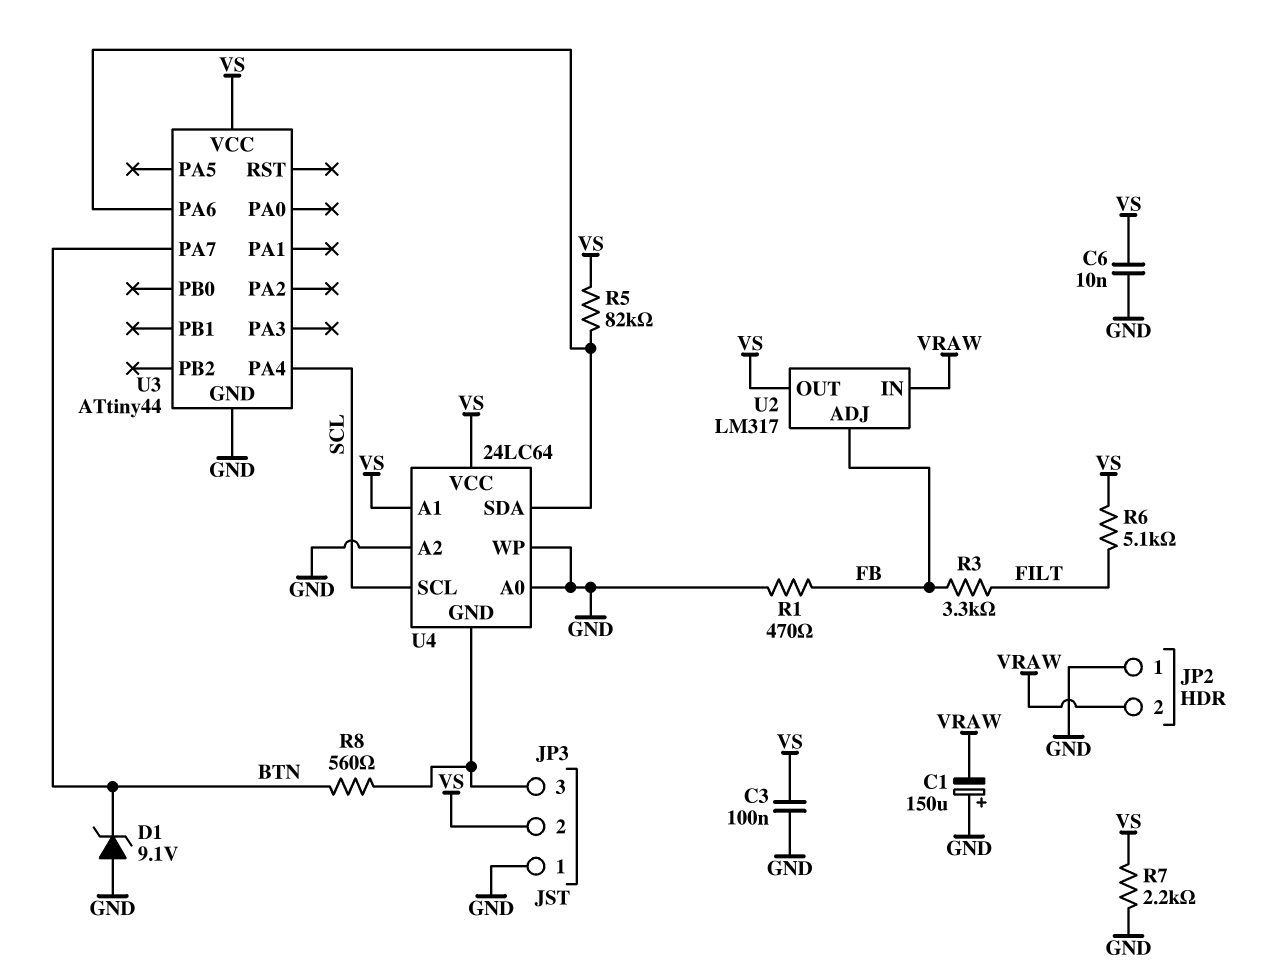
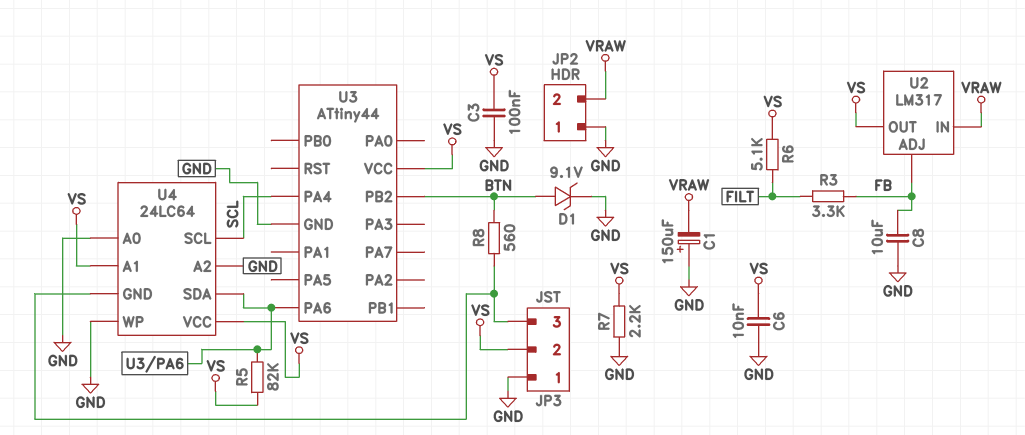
C8: none -> 10uF (FB, GND)
D1: zener 9.1V (A GND, K BTN) -> zener 9.1V (A BTN, K GND)
R1: 470 (FB, GND) -> none
U3 pin PA7: BTN -> none
U3 pin PB2: none -> BTN

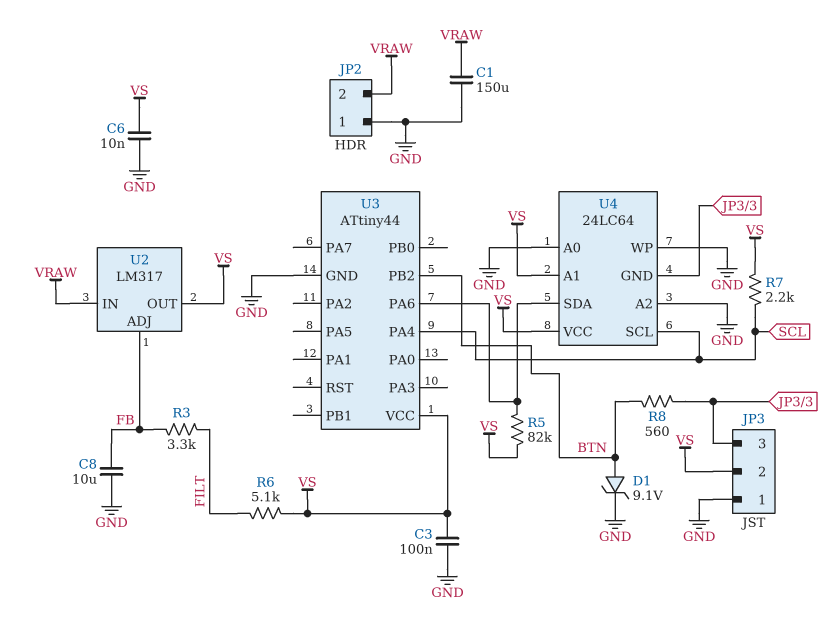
C1: 150uF (plus GND, minus VRAW) -> 150uF (GND, VRAW)
R7: 2.2k (GND, VS) -> 2.2k (SCL, VS)

